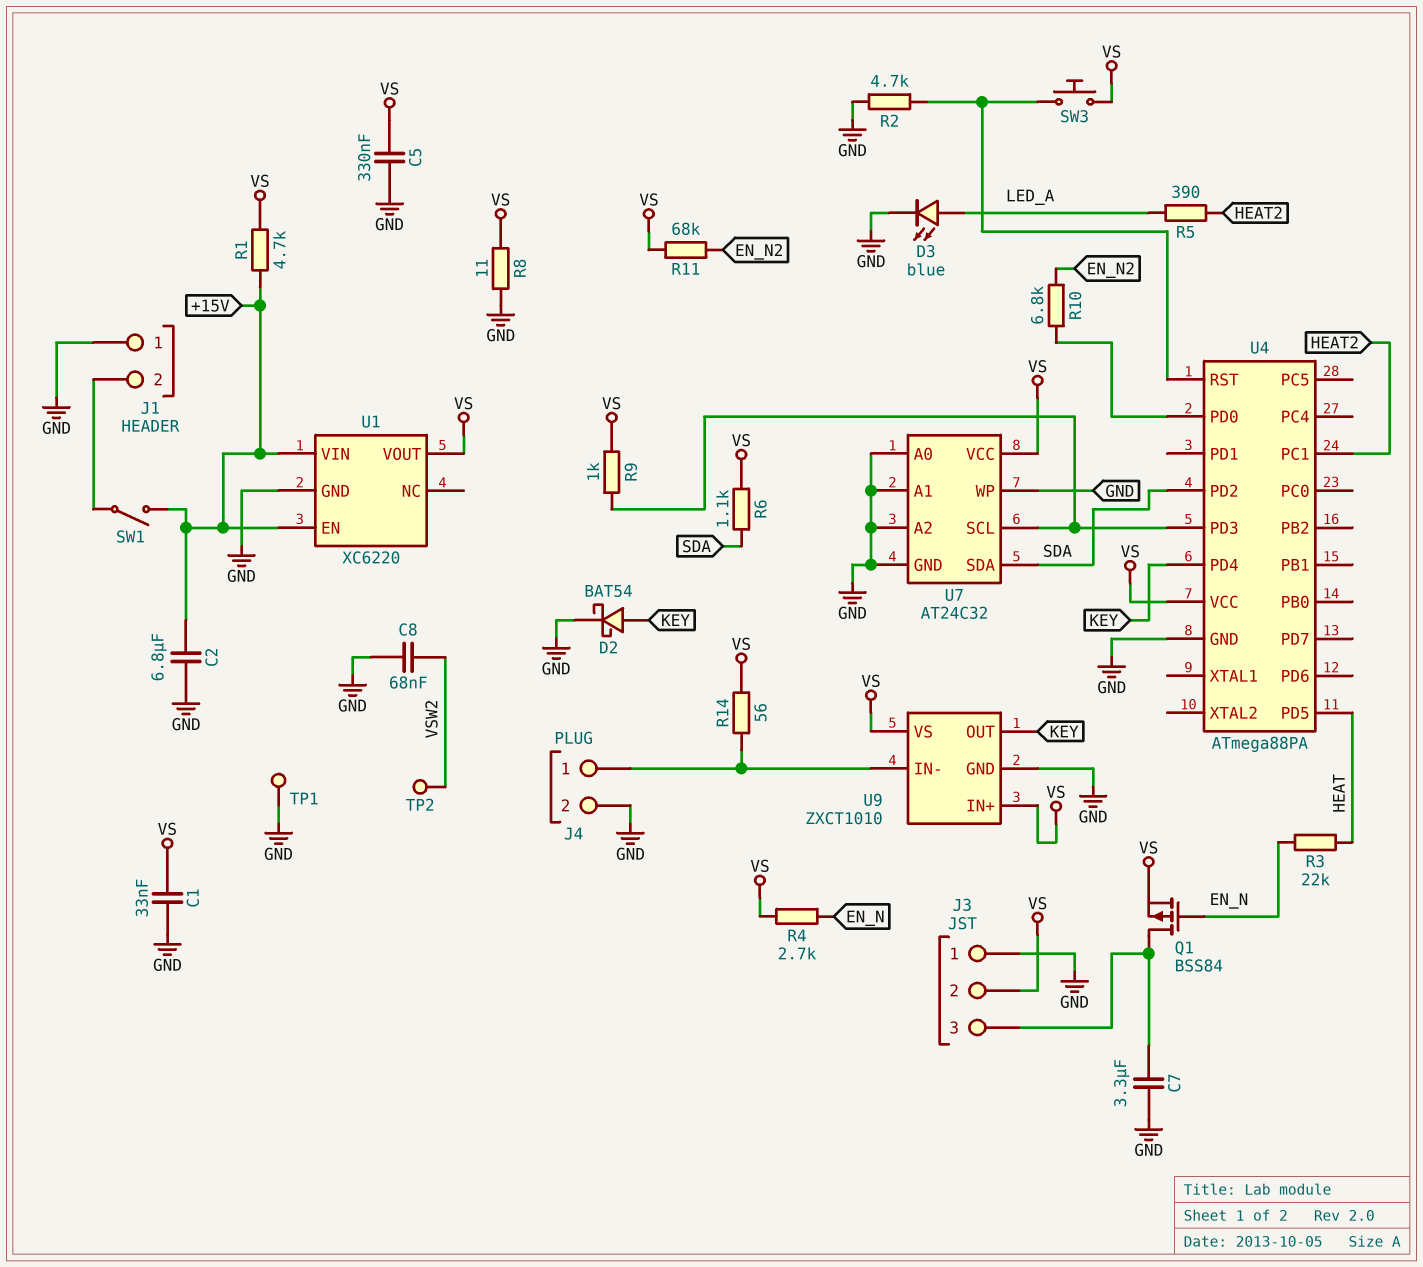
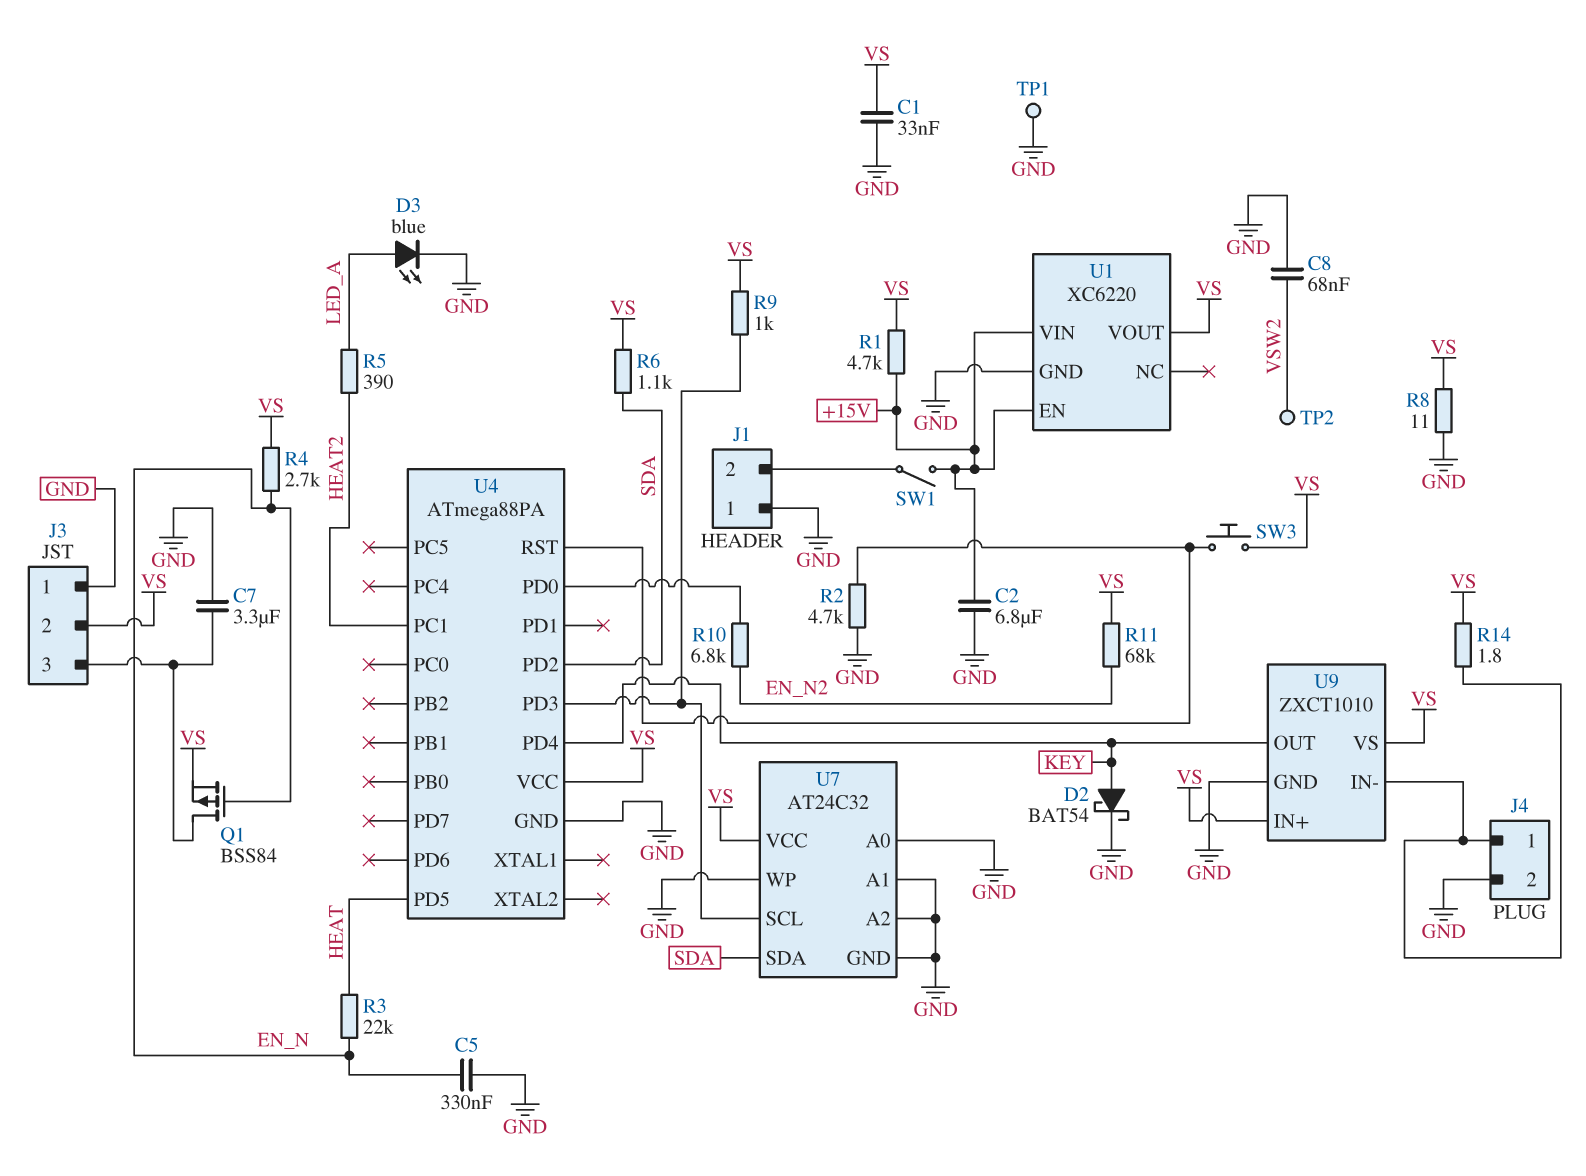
C5: 330nF (GND, VS) -> 330nF (EN_N, GND)
R14: 56 (J4/1, VS) -> 1.8 (J4/1, VS)

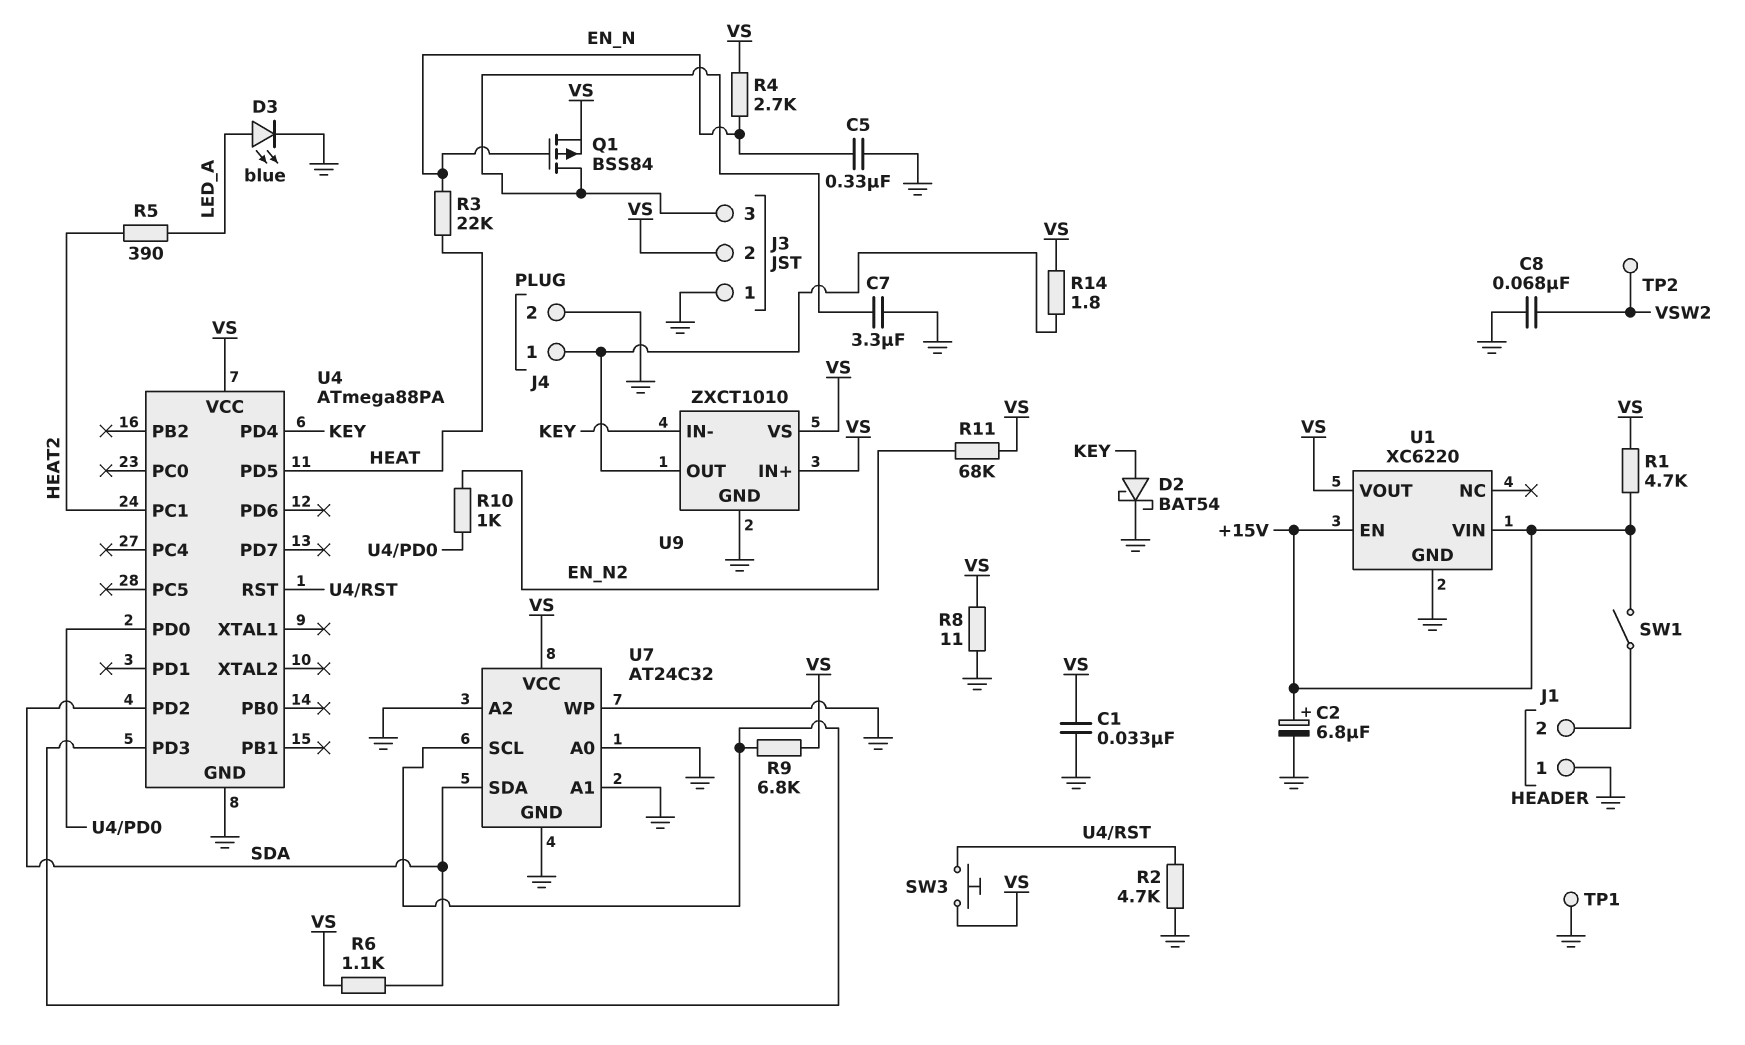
C2: 6.8uF (+15V, GND) -> 6.8uF (plus +15V, minus GND)
R9: 1k (U4/PD3, VS) -> 6.8k (U4/PD3, VS)
R10: 6.8k (EN_N2, U4/PD0) -> 1k (EN_N2, U4/PD0)
U9 pin IN-: J4/1 -> KEY
U9 pin OUT: KEY -> J4/1

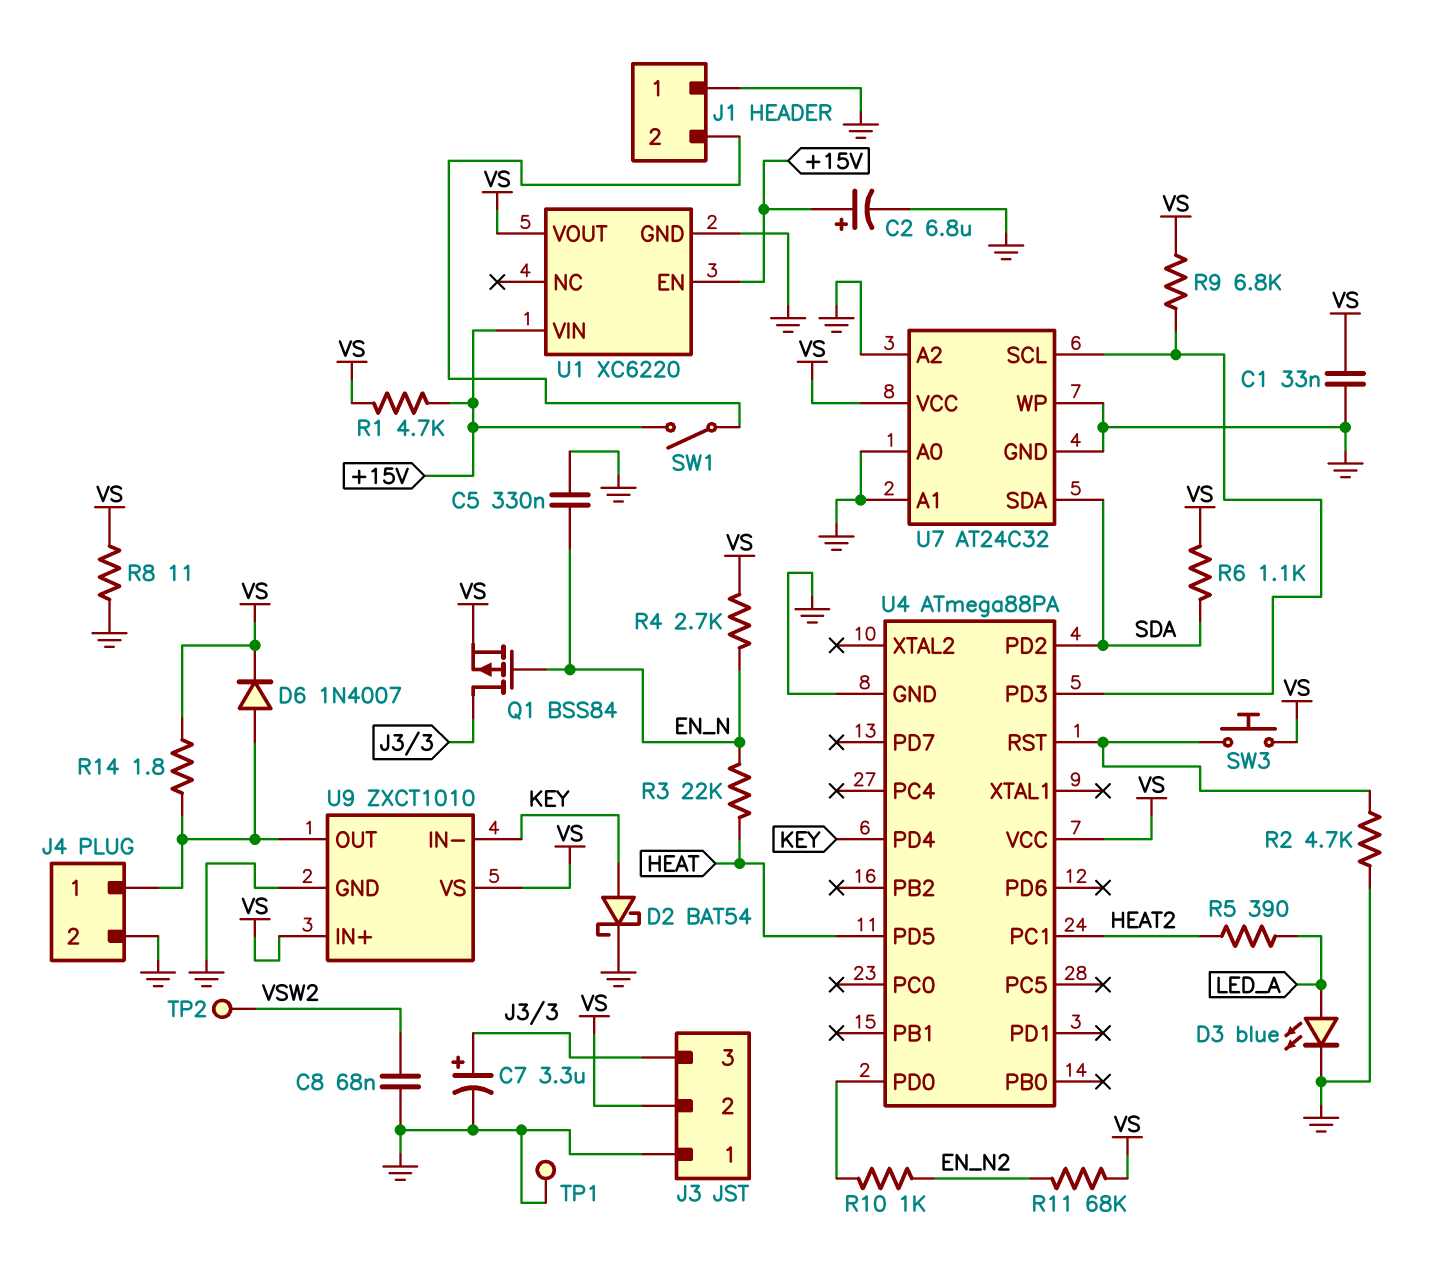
C7: 3.3uF (GND, J3/3) -> 3.3uF (plus J3/3, minus GND)
D6: none -> diode 1N4007 (A J4/1, K VS)

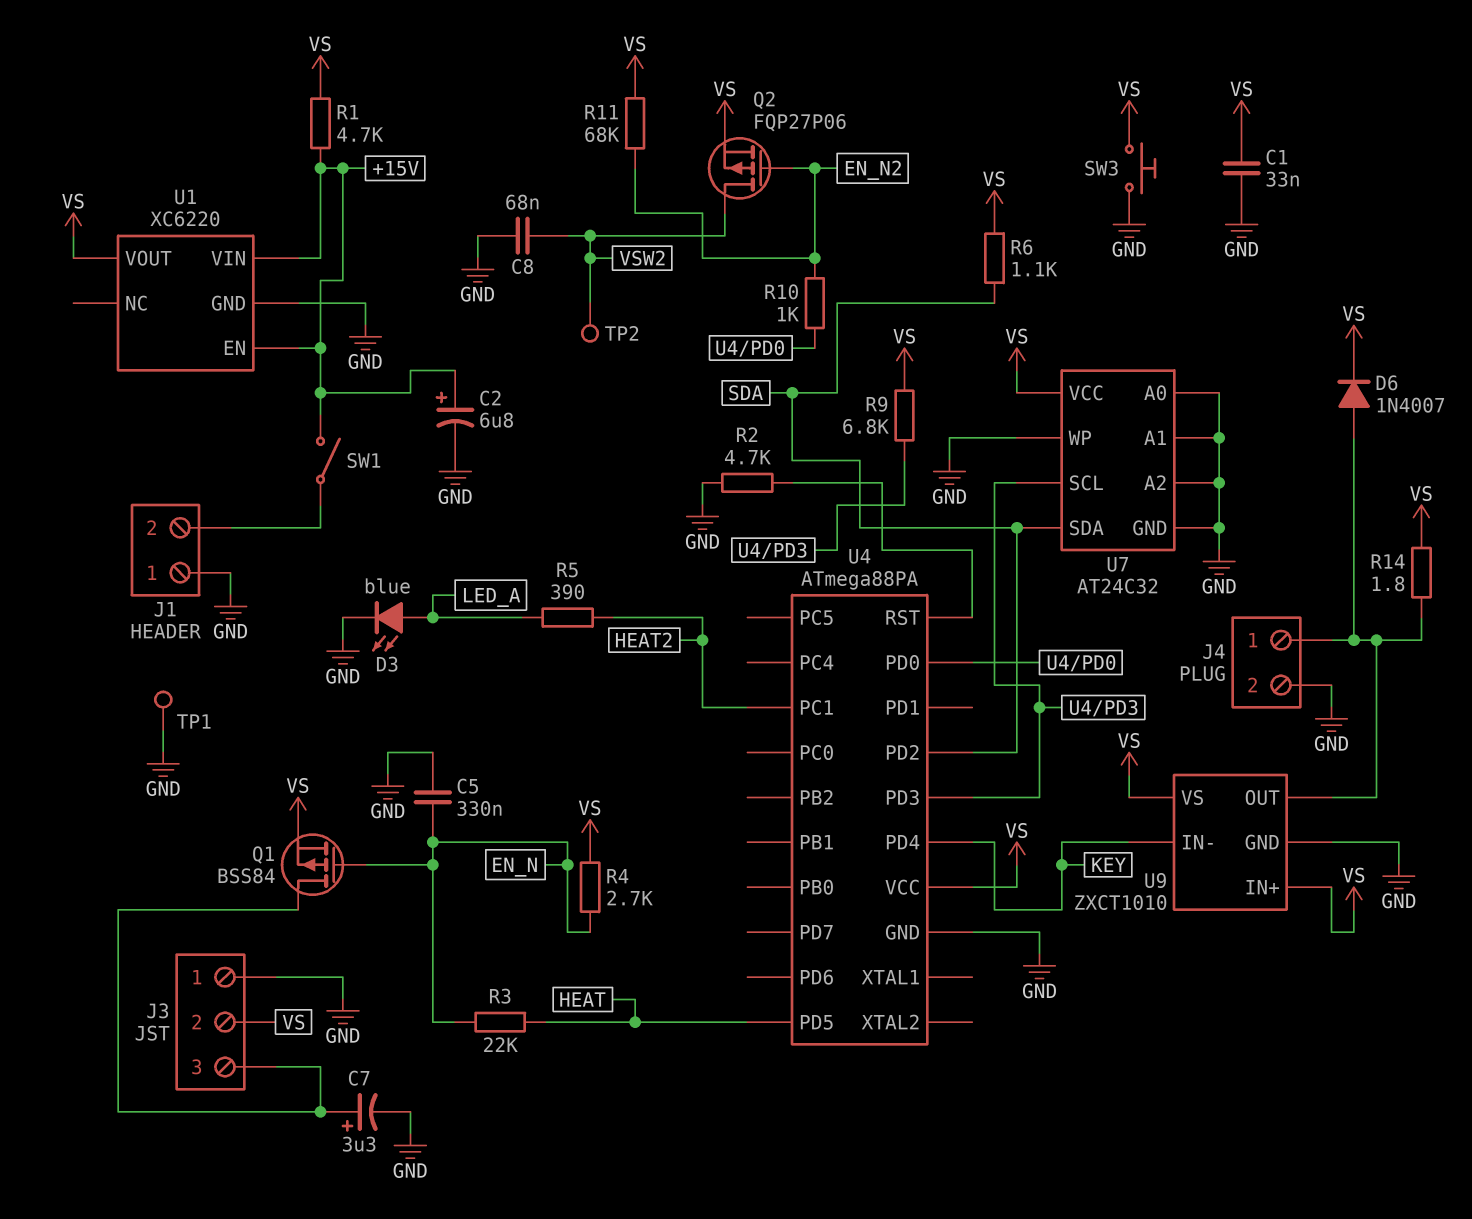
D2: schottky BAT54 (A KEY, K GND) -> none
Q2: none -> PMOS FQP27P06 (G EN_N2, D VSW2, S VS)
R8: 11 (GND, VS) -> none
SW3: button (U4/RST, VS) -> button (GND, VS)

